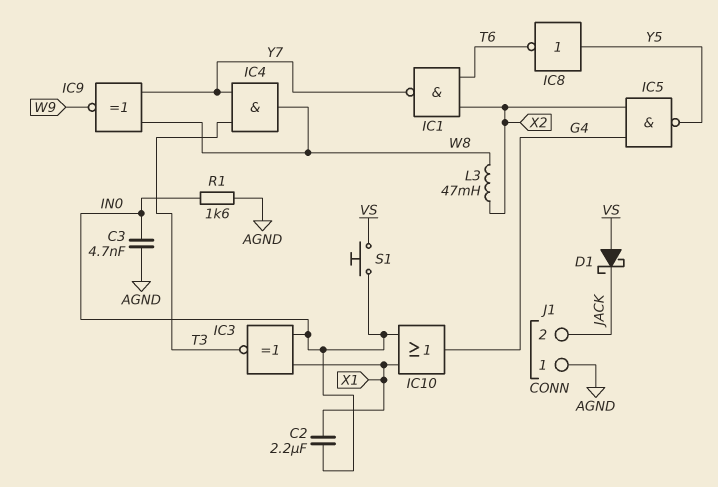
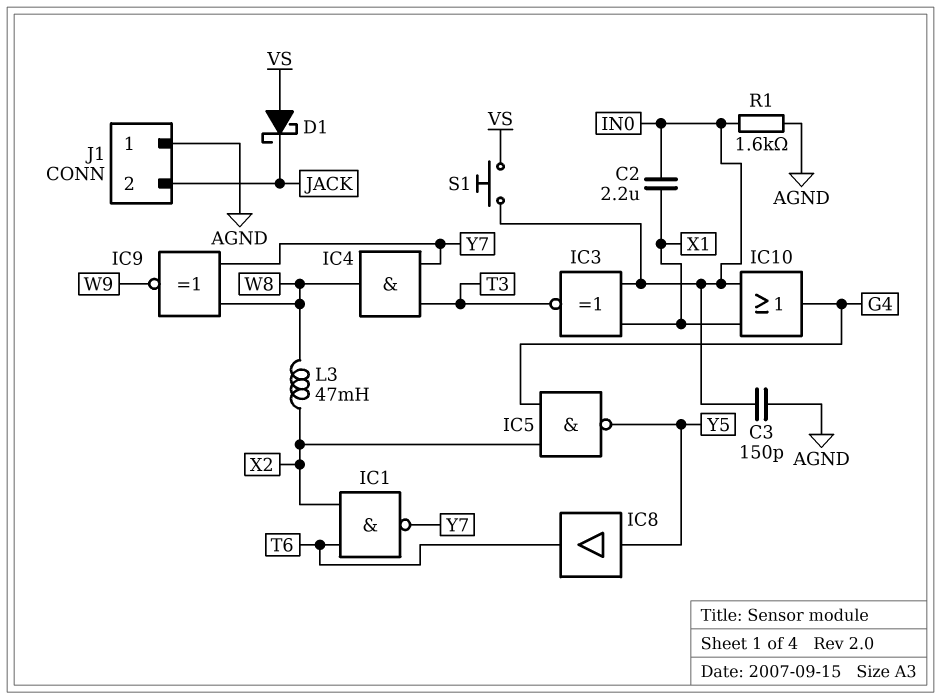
C3: 4.7nF (AGND, IN0) -> 150pF (AGND, IN0)
IC8: NOT (in Y5, out T6) -> buffer (in Y5, out T6)

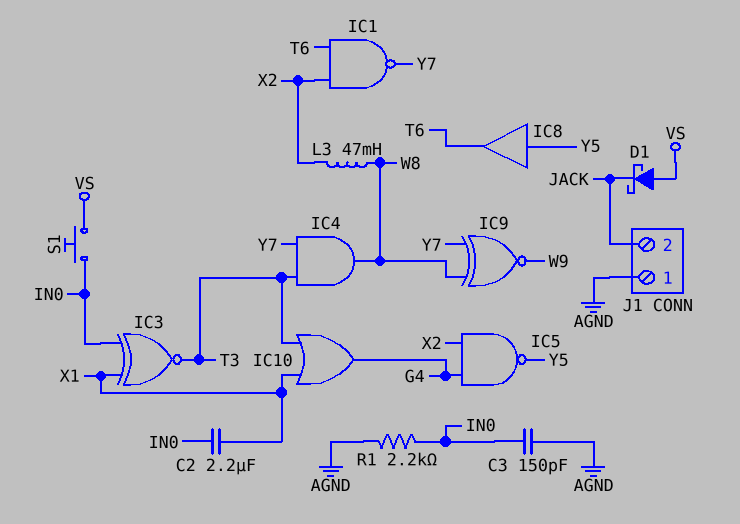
IC10: OR (in IN0, in X1, out G4) -> OR (in T3, in X1, out G4)
R1: 1.6k (AGND, IN0) -> 2.2k (AGND, IN0)

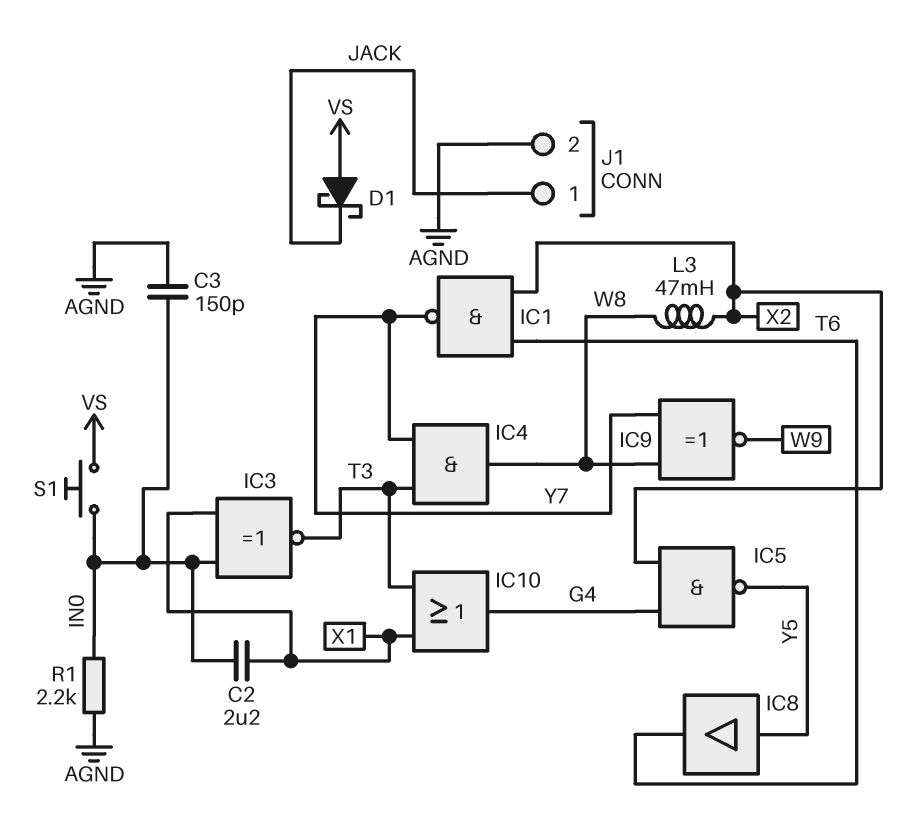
J1 pin 1: AGND -> JACK
J1 pin 2: JACK -> AGND

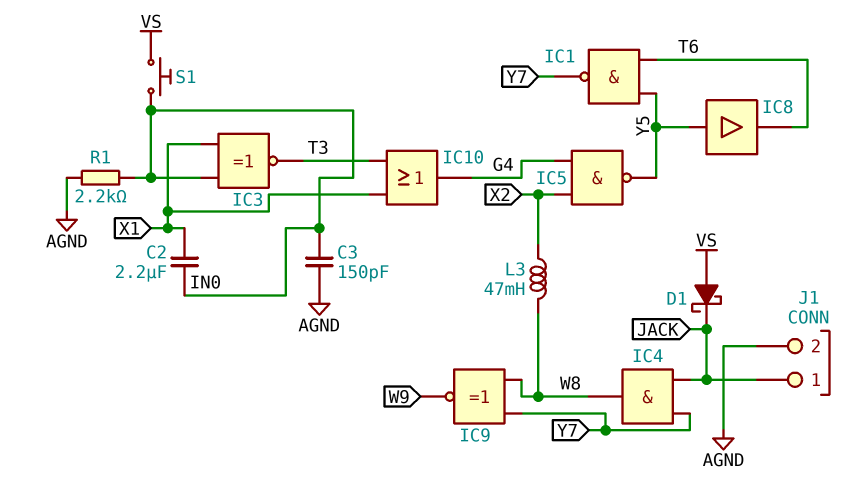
IC1: NAND (in T6, in X2, out Y7) -> NAND (in T6, in Y5, out Y7)
IC4: AND (in T3, in Y7, out W8) -> AND (in JACK, in Y7, out W8)

